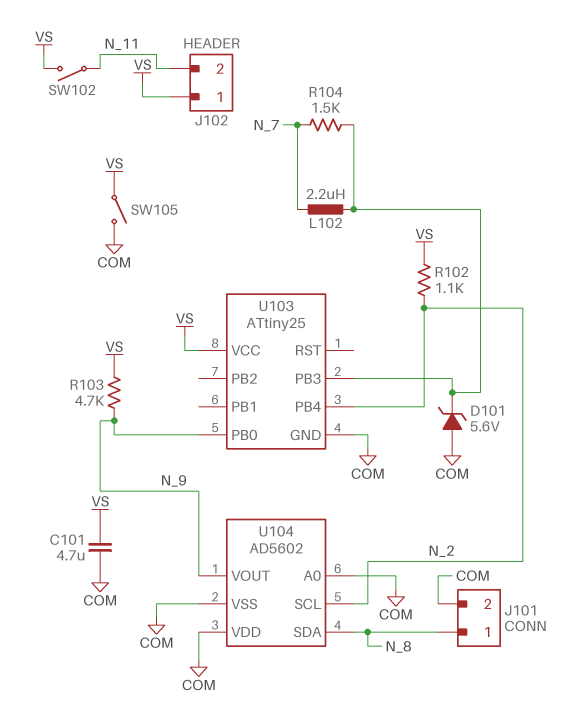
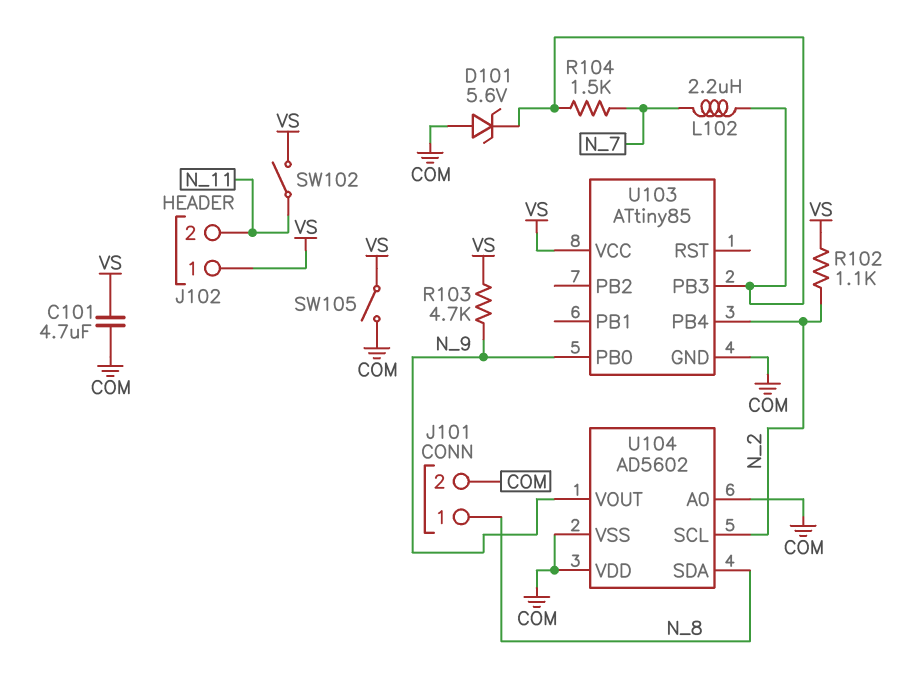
U103: ATtiny25 -> ATtiny85

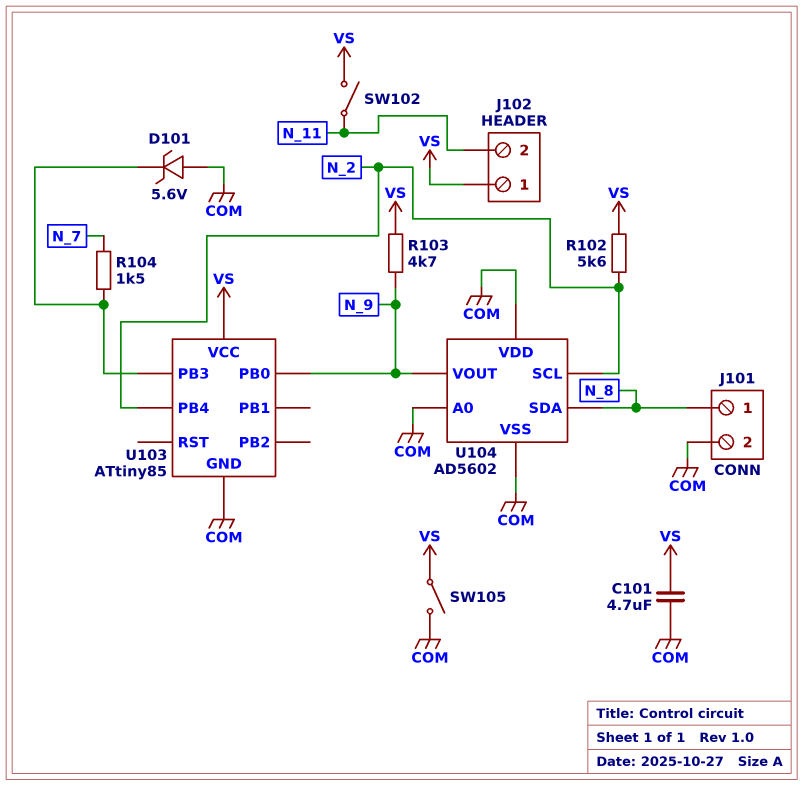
L102: 2.2uH (N_7, U103/PB3) -> none
R102: 1.1k (N_2, VS) -> 5.6k (N_2, VS)

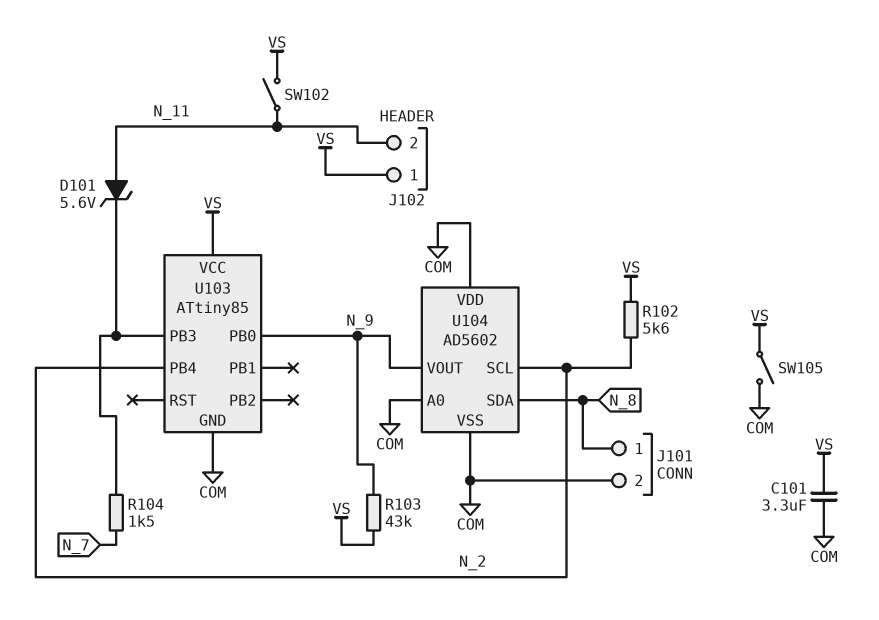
C101: 4.7uF (COM, VS) -> 3.3uF (COM, VS)
D101: zener 5.6V (A COM, K U103/PB3) -> zener 5.6V (A N_11, K U103/PB3)
R103: 4.7k (N_9, VS) -> 43k (N_9, VS)

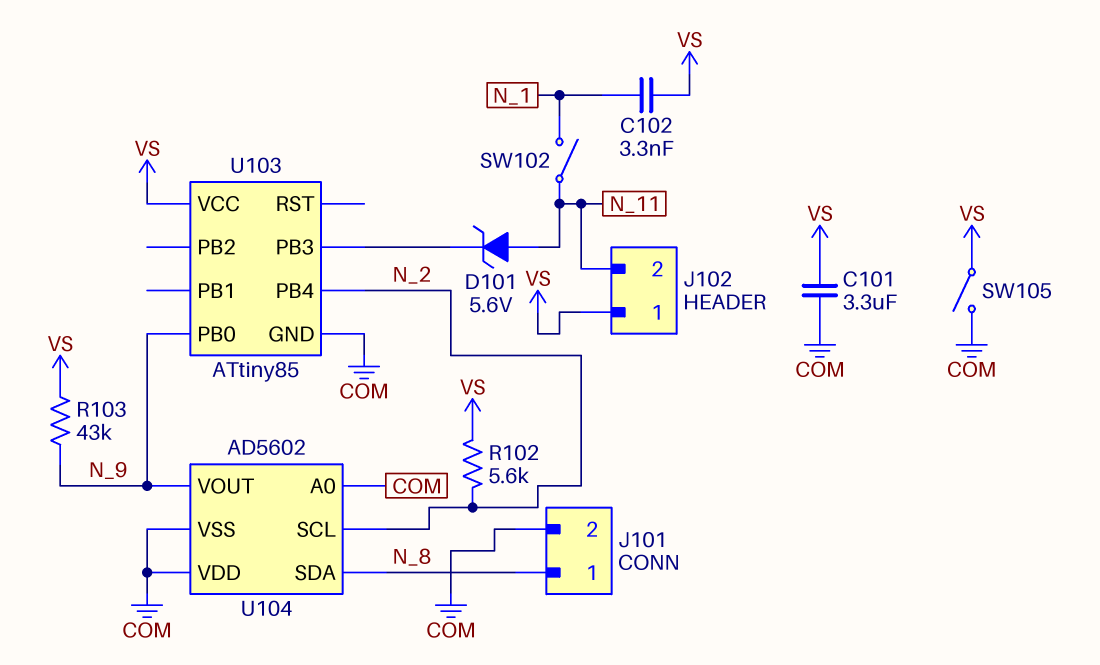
C102: none -> 3.3nF (N_1, VS)
R104: 1.5k (N_7, U103/PB3) -> none
SW102: switch (N_11, VS) -> switch (N_1, N_11)

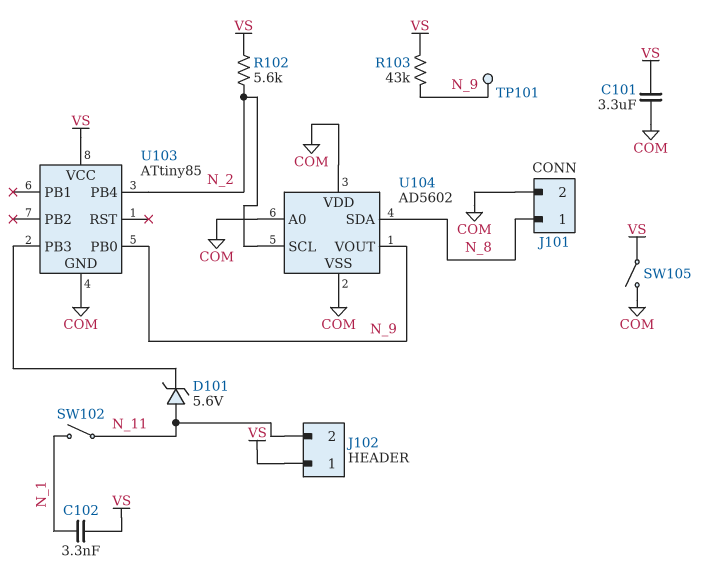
TP101: none -> test point (N_9)

